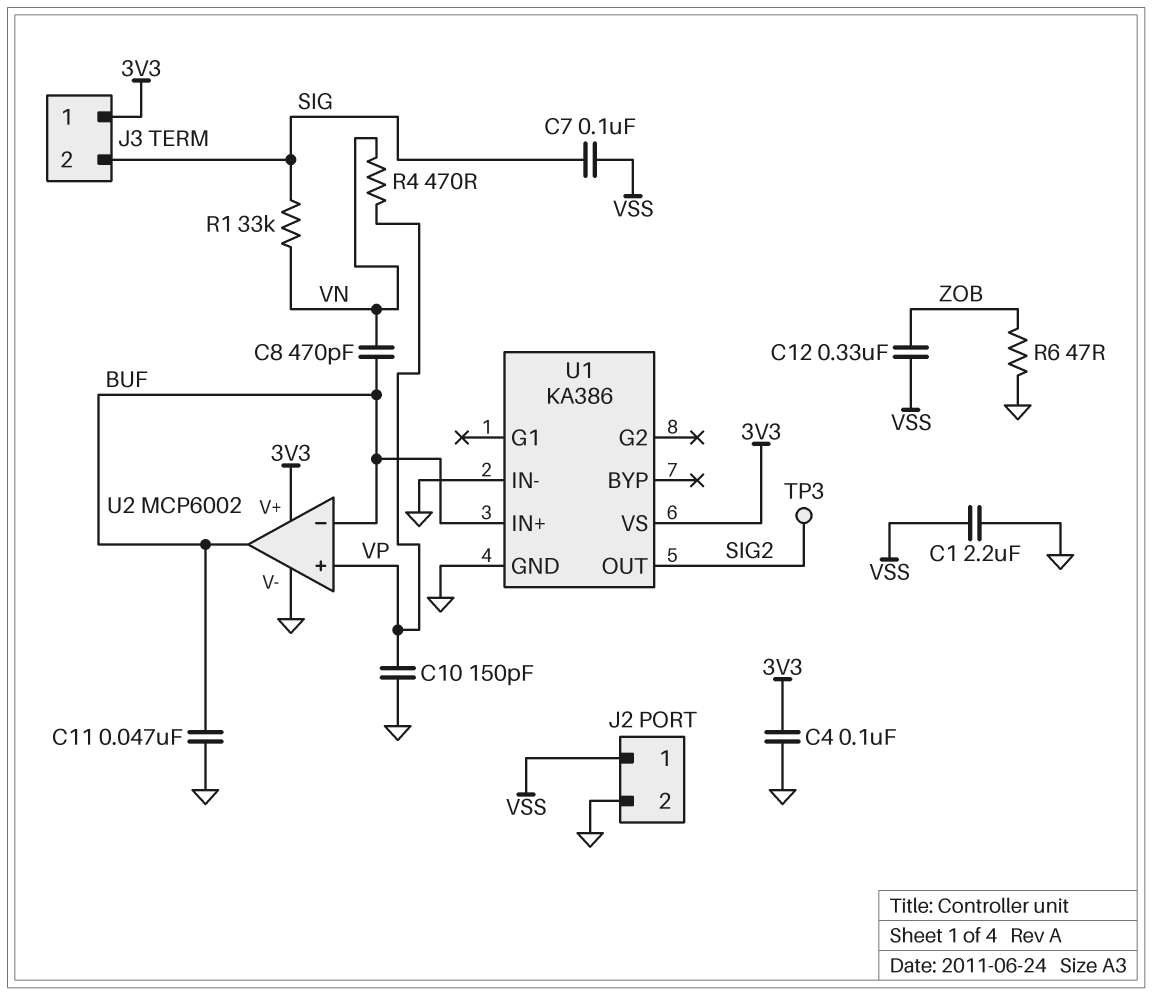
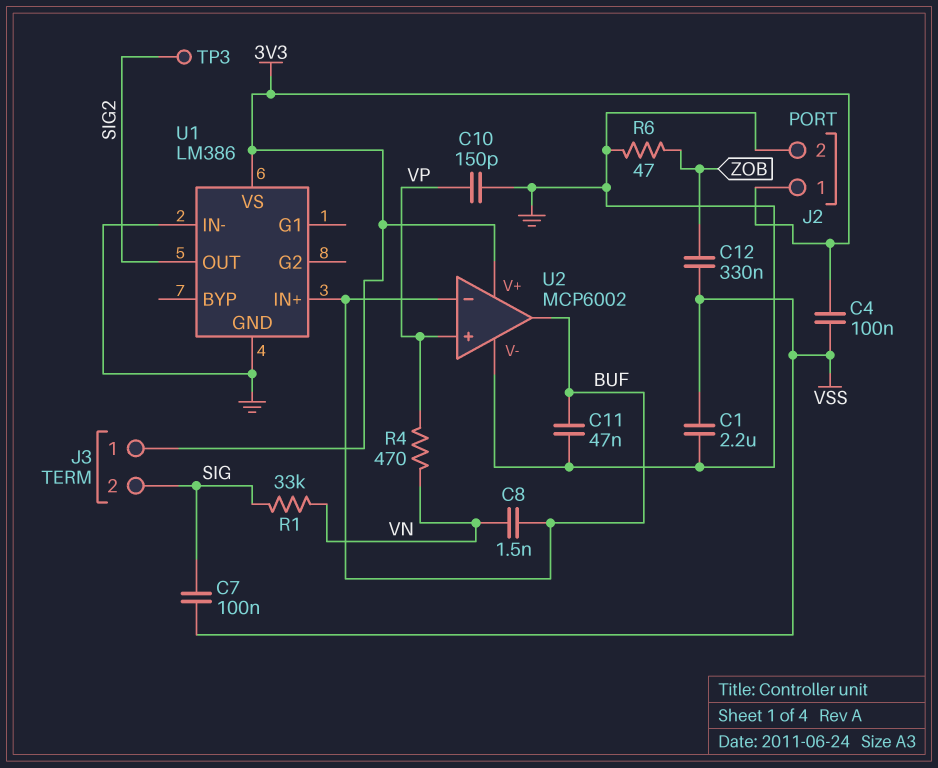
C4: 100nF (3V3, GND) -> 100nF (3V3, VSS)
C8: 470pF (BUF, VN) -> 1.5nF (BUF, VN)
J2 pin 1: VSS -> 3V3
U1: KA386 -> LM386

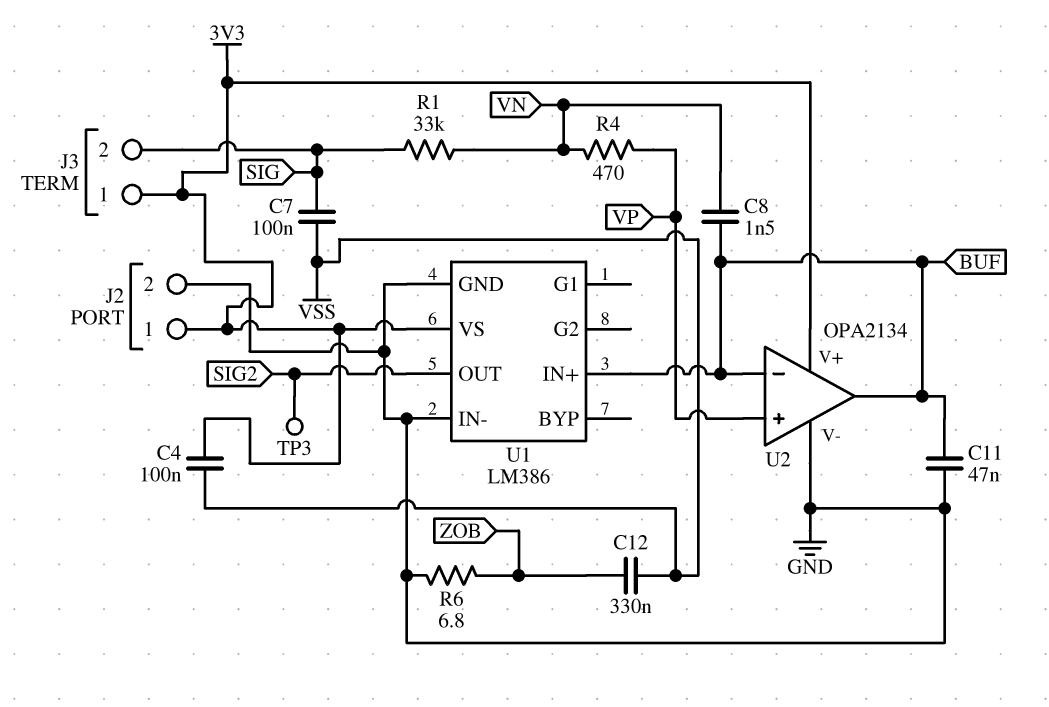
C1: 2.2uF (GND, VSS) -> none
C10: 150pF (GND, VP) -> none
R6: 47 (GND, ZOB) -> 6.8 (GND, ZOB)
U2: MCP6002 -> OPA2134

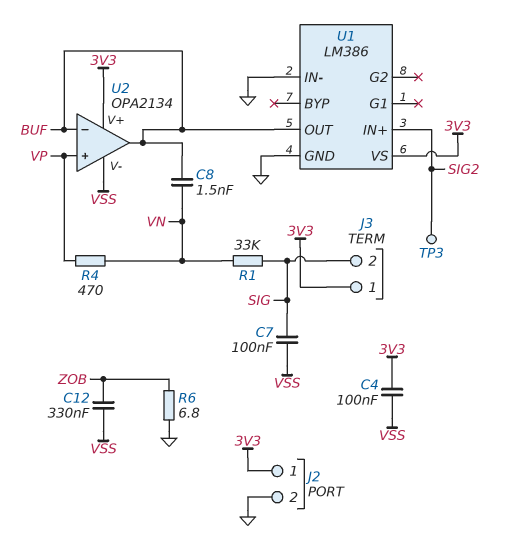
C11: 47nF (BUF, GND) -> none
U1 pin IN+: BUF -> SIG2
U1 pin OUT: SIG2 -> BUF
U2 pin V-: GND -> VSS

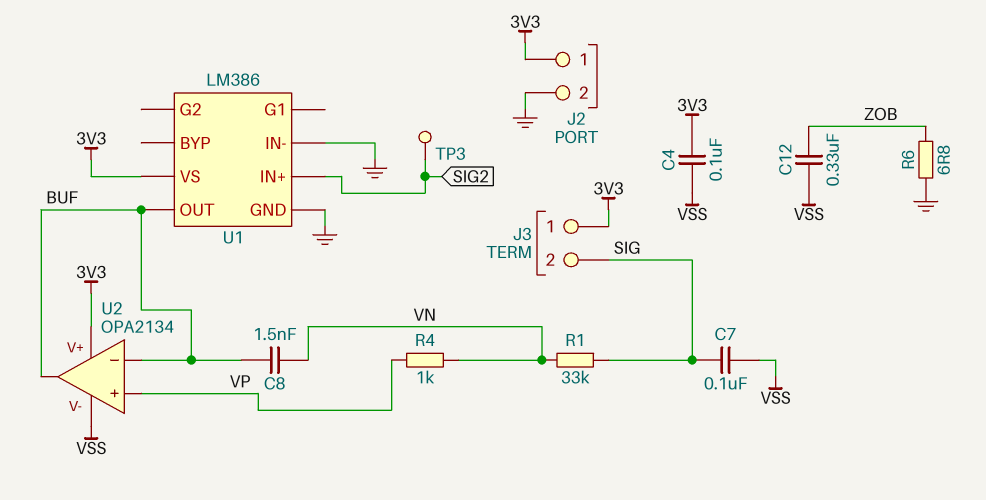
R4: 470 (VN, VP) -> 1k (VN, VP)

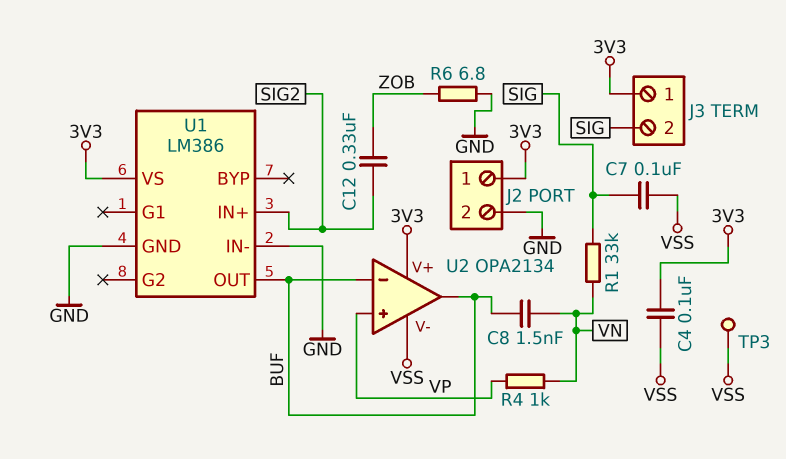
C12: 330nF (VSS, ZOB) -> 330nF (SIG2, ZOB)
TP3: test point (SIG2) -> test point (VSS)

